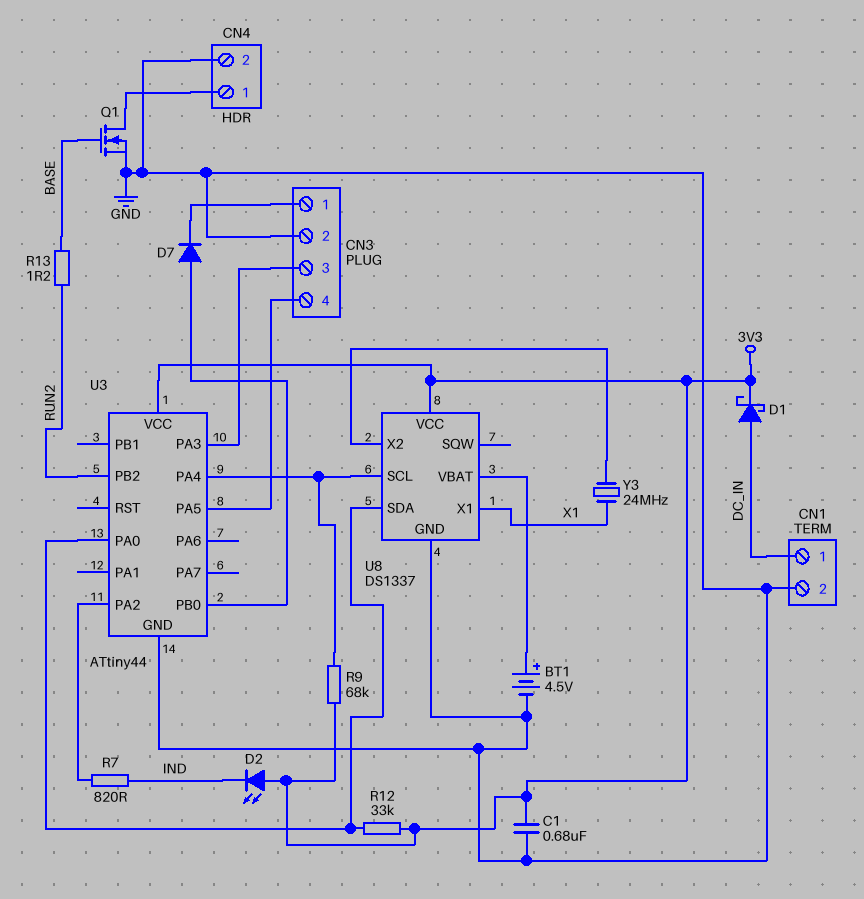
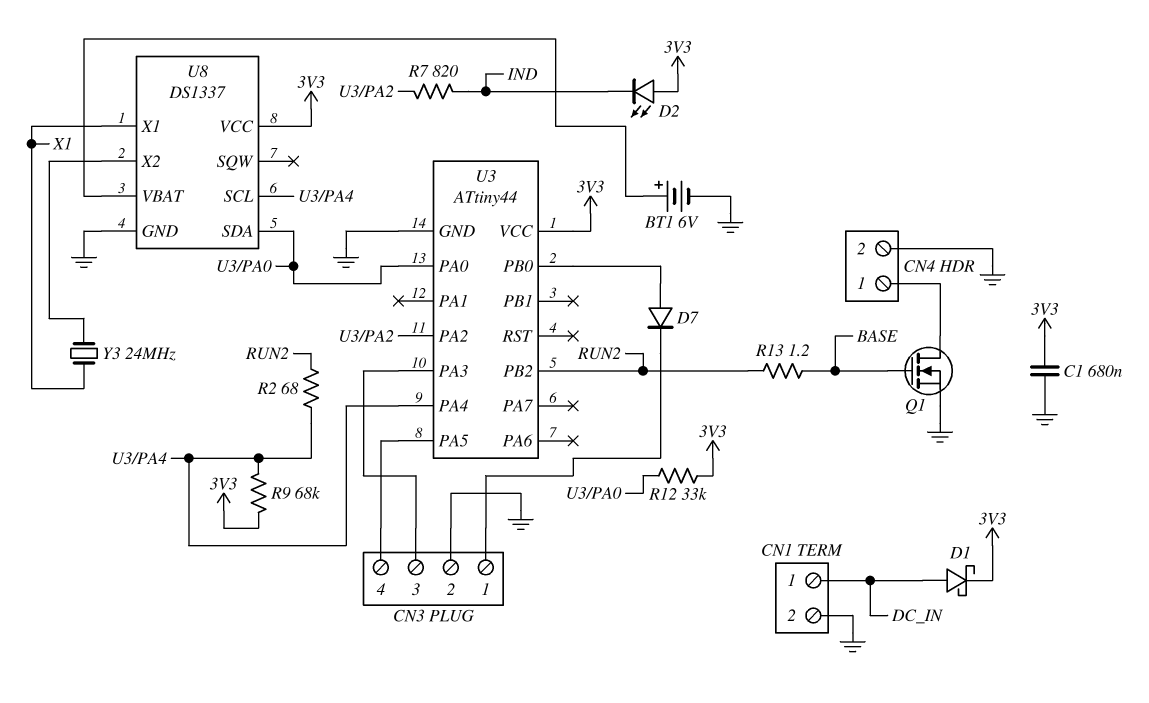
BT1: 4.5V (plus U8/VBAT, minus GND) -> 6V (plus U8/VBAT, minus GND)
R2: none -> 68 (RUN2, U3/PA4)

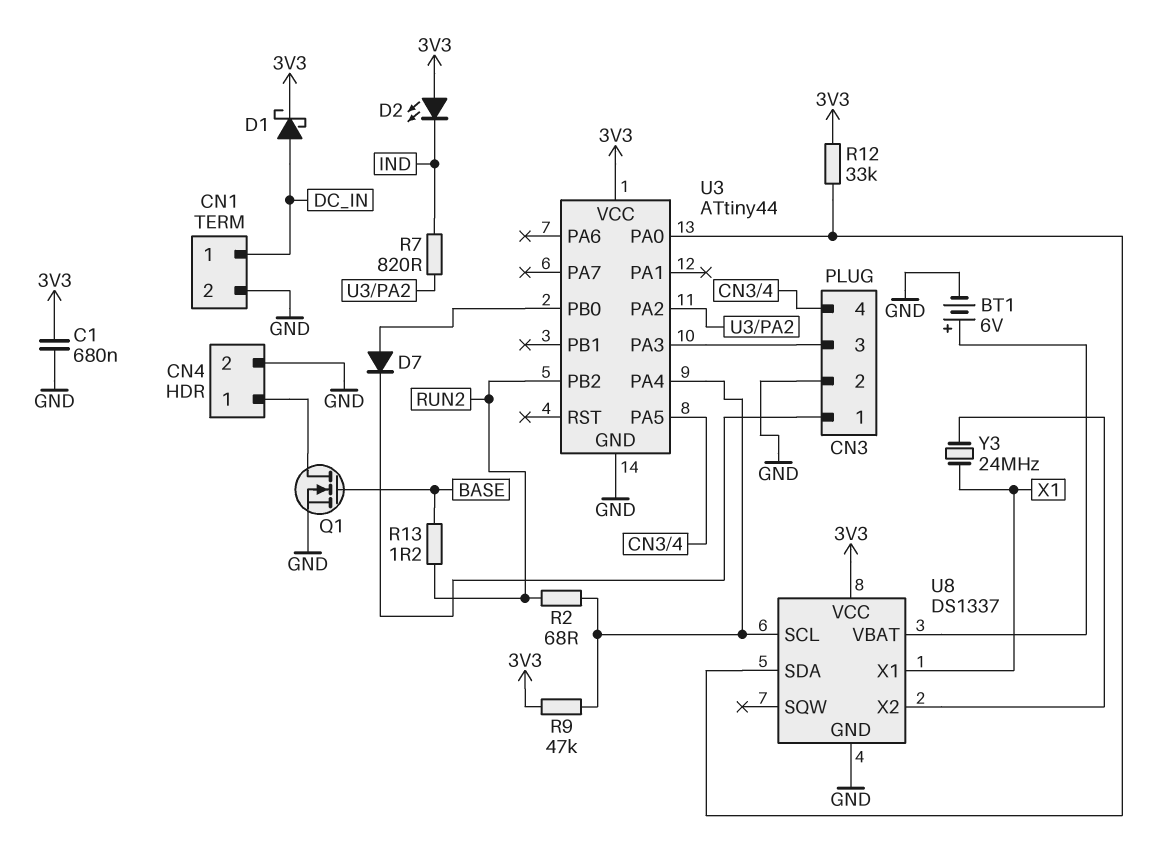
R9: 68k (3V3, U3/PA4) -> 47k (3V3, U3/PA4)

